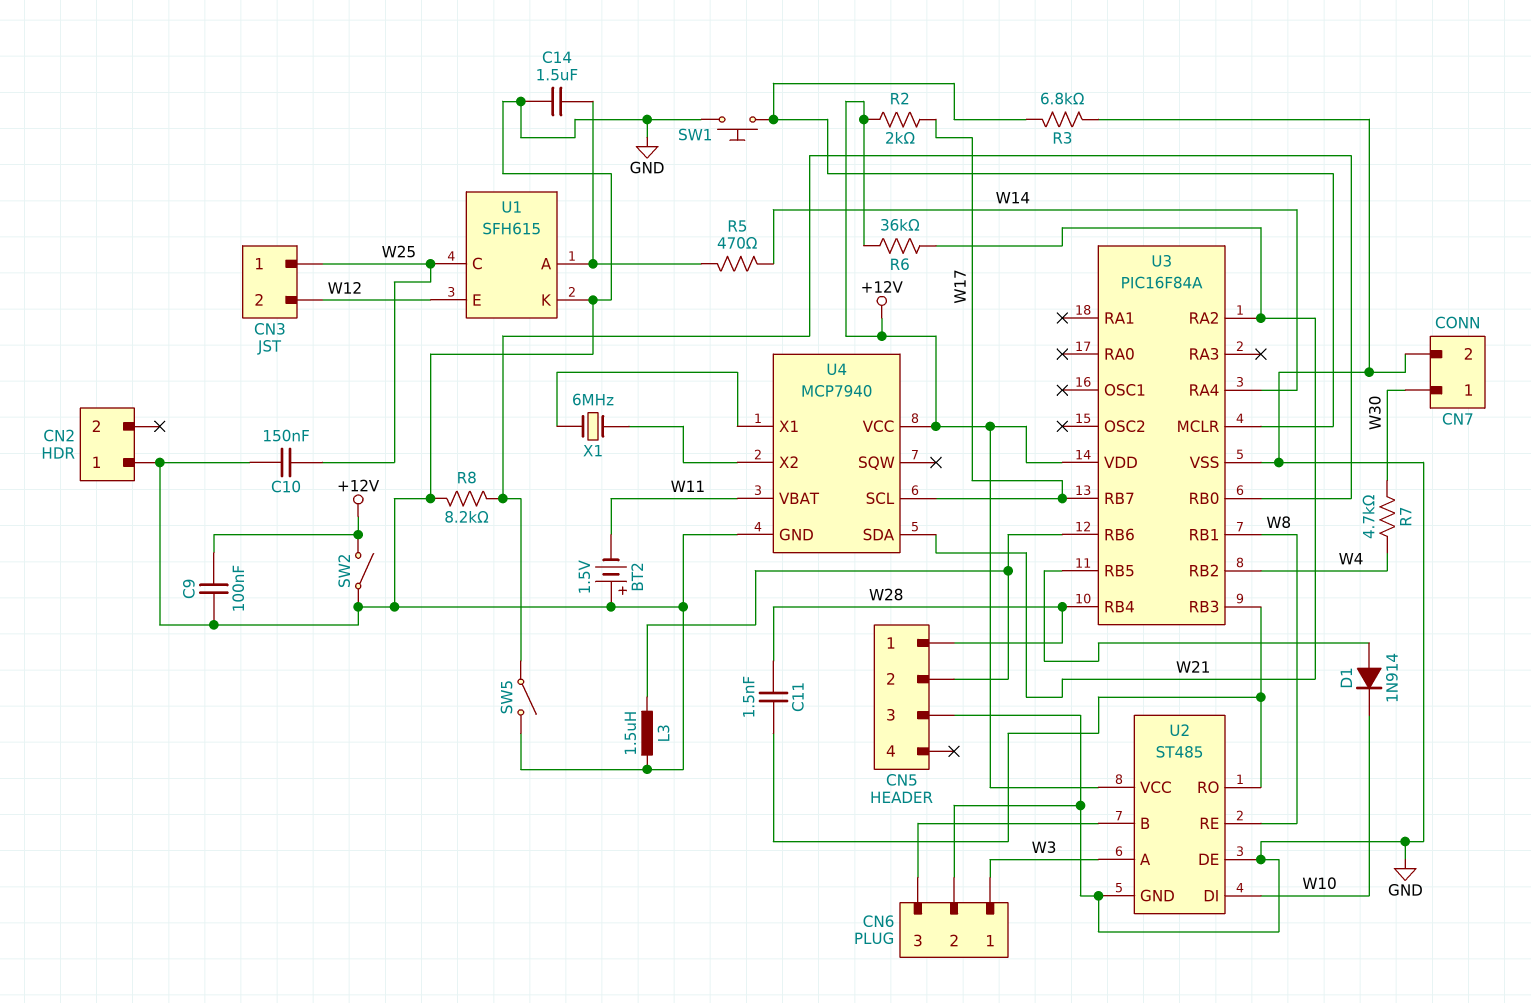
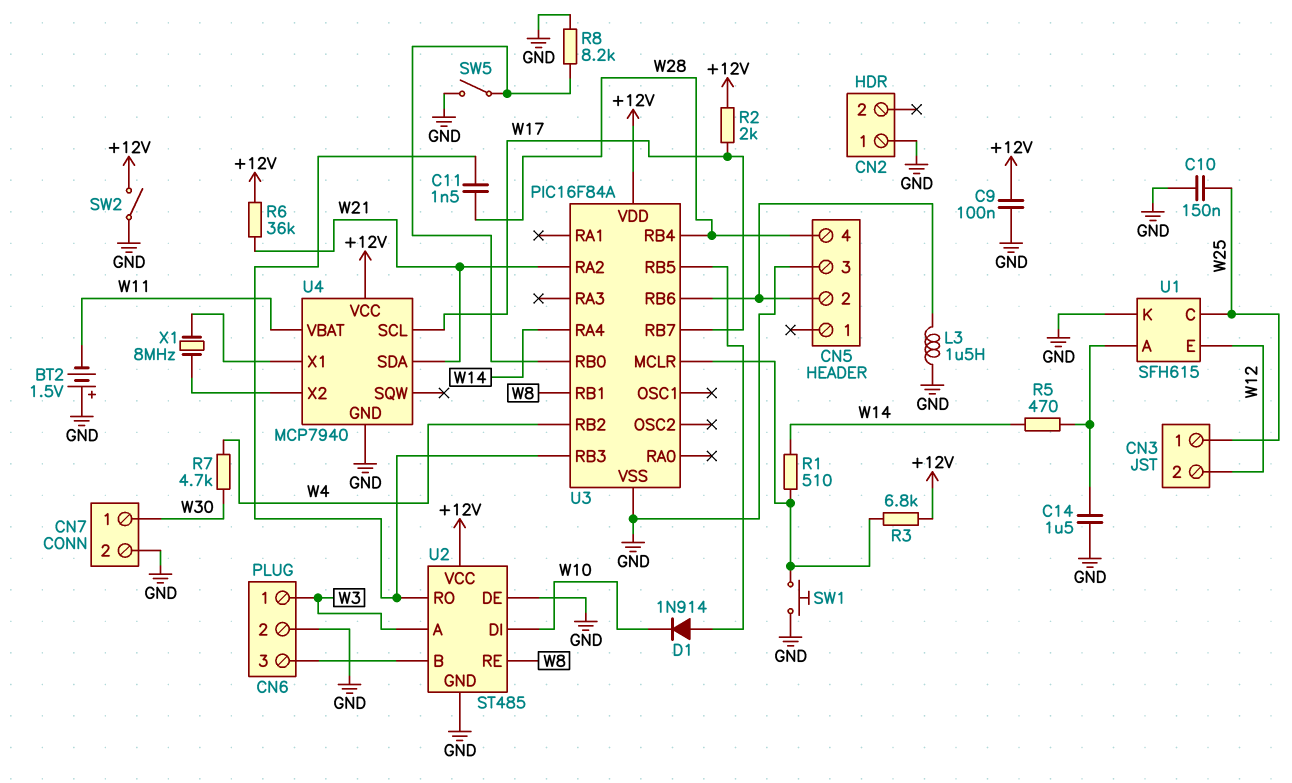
CN5 pin 1: W28 -> none
CN5 pin 4: none -> W28
R1: none -> 510 (U3/MCLR, W14)
R3: 6.8k (GND, U3/MCLR) -> 6.8k (+12V, U3/MCLR)
X1: 6MHz (U4/X1, U4/X2) -> 8MHz (U4/X1, U4/X2)

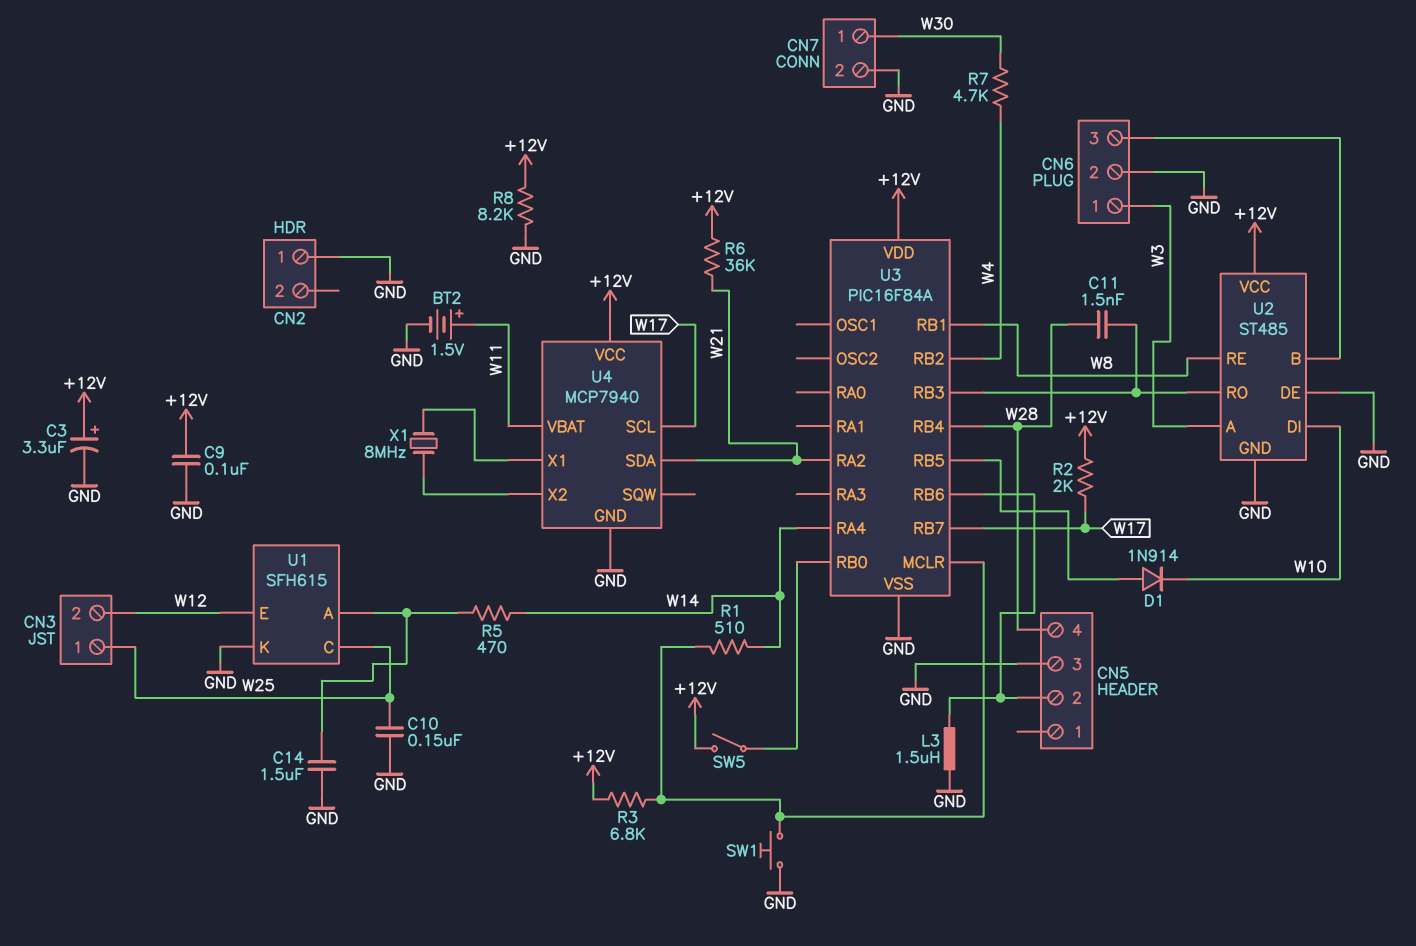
BT2: 1.5V (plus GND, minus W11) -> 1.5V (plus W11, minus GND)
C3: none -> 3.3uF (plus +12V, minus GND)
R8: 8.2k (GND, U3/RB0) -> 8.2k (+12V, GND)
SW2: switch (+12V, GND) -> none
SW5: switch (GND, U3/RB0) -> switch (+12V, U3/RB0)

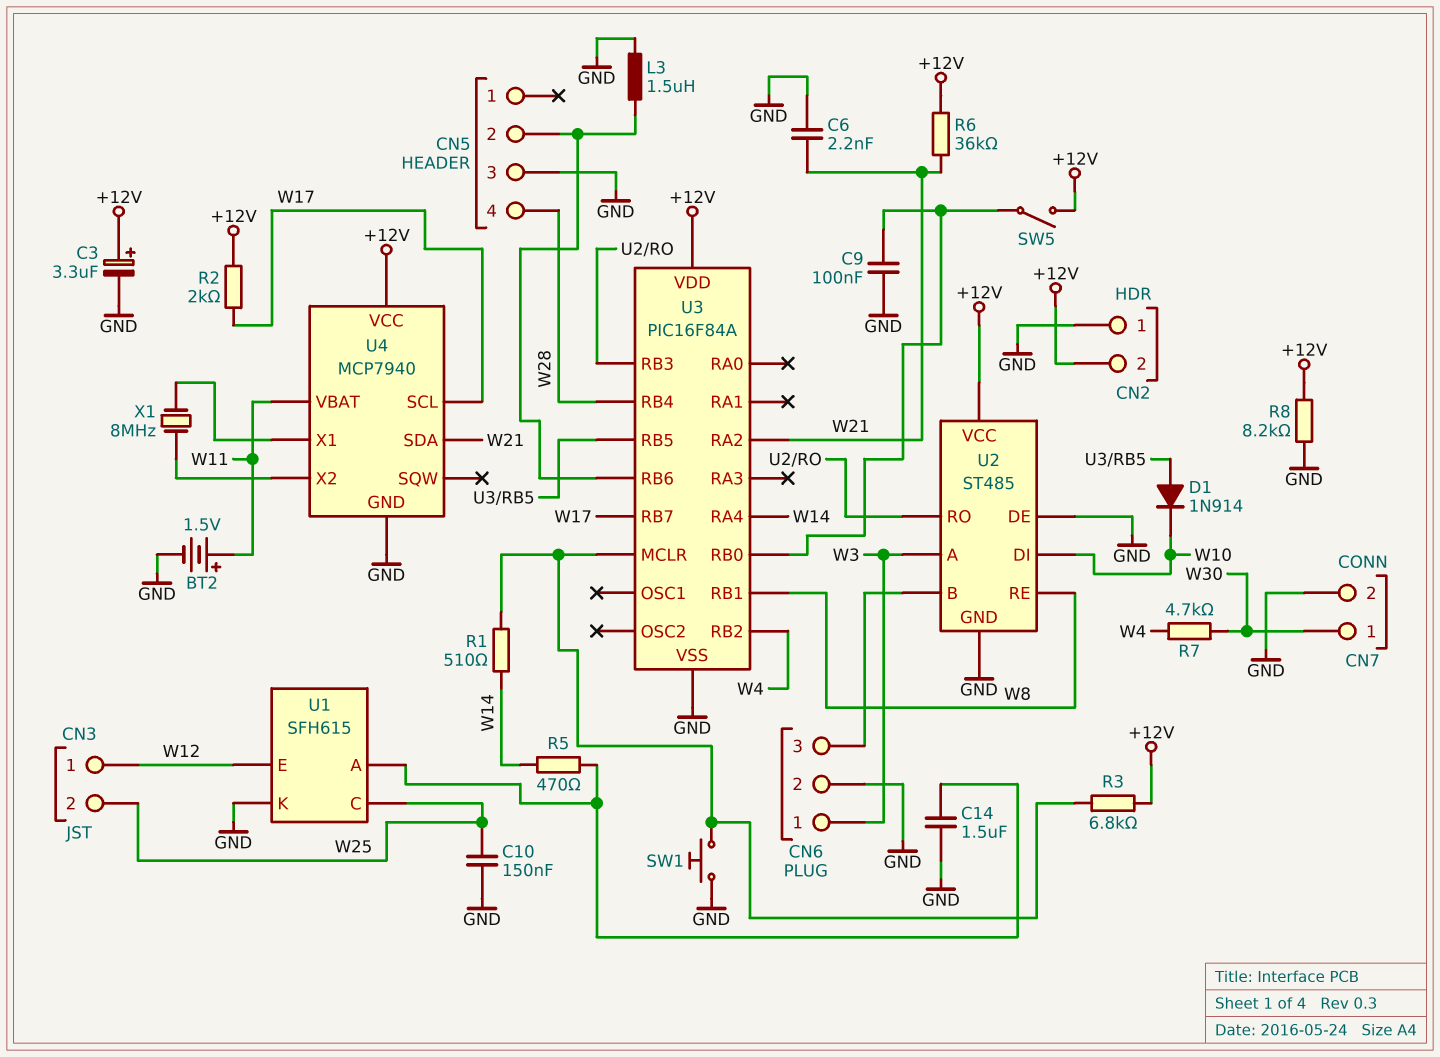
C6: none -> 2.2nF (GND, W21)
C9: 100nF (+12V, GND) -> 100nF (GND, U3/RB0)
C11: 1.5nF (U2/RO, W28) -> none
CN2 pin 2: none -> +12V
CN3 pin 1: W25 -> W12
CN3 pin 2: W12 -> W25

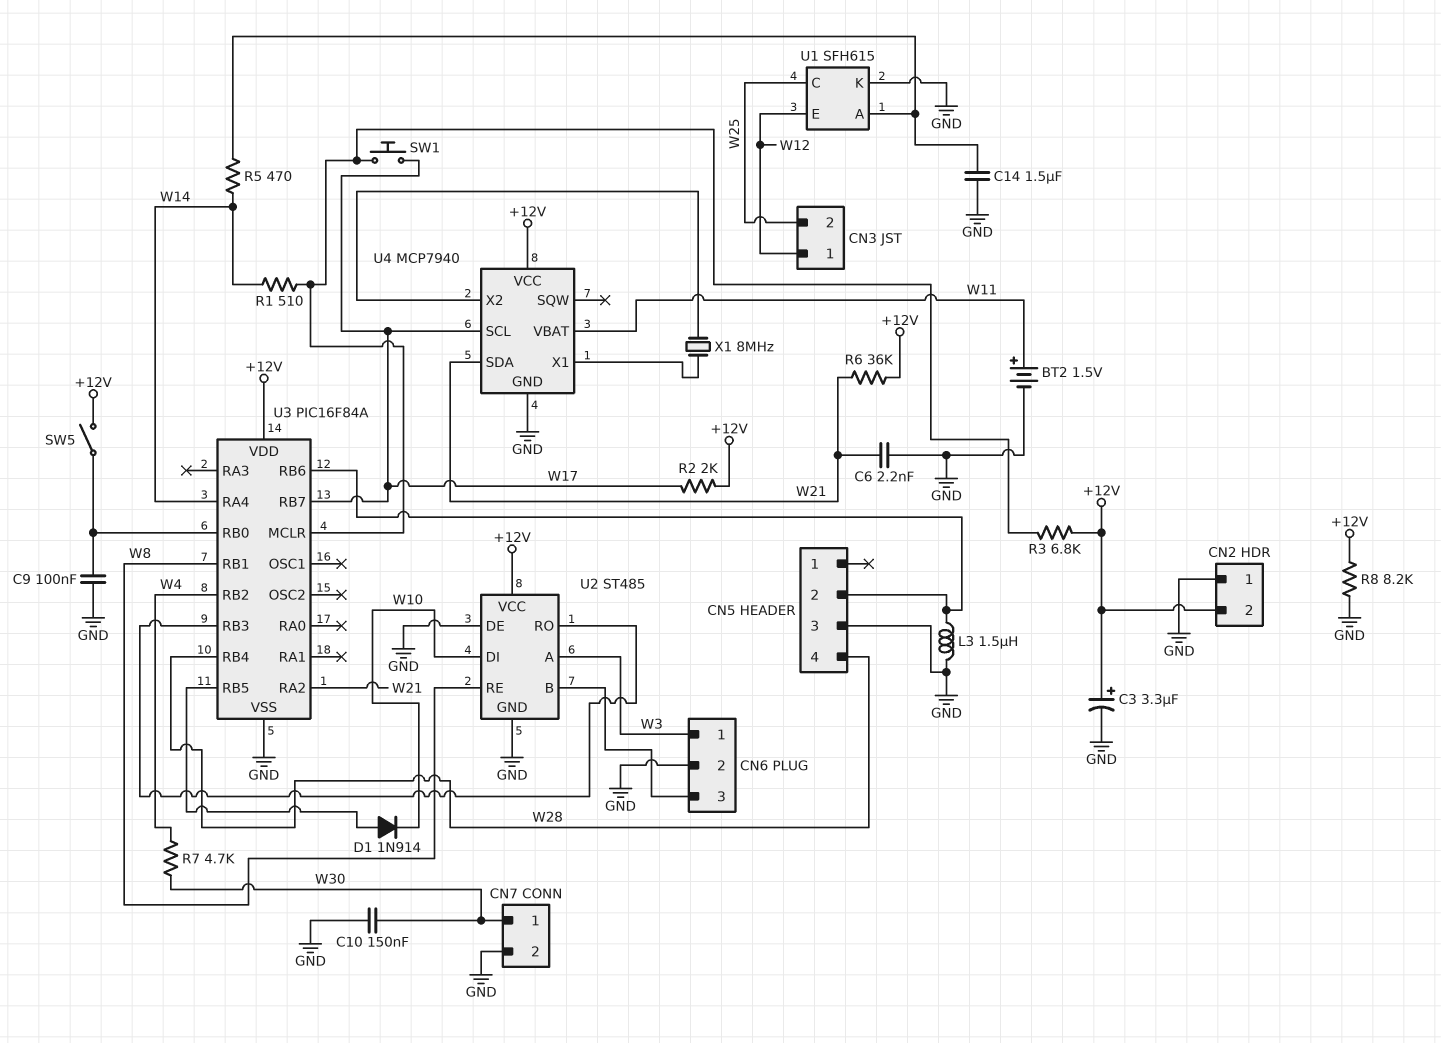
C10: 150nF (GND, W25) -> 150nF (GND, W30)
SW1: button (GND, U3/MCLR) -> button (U3/MCLR, W17)

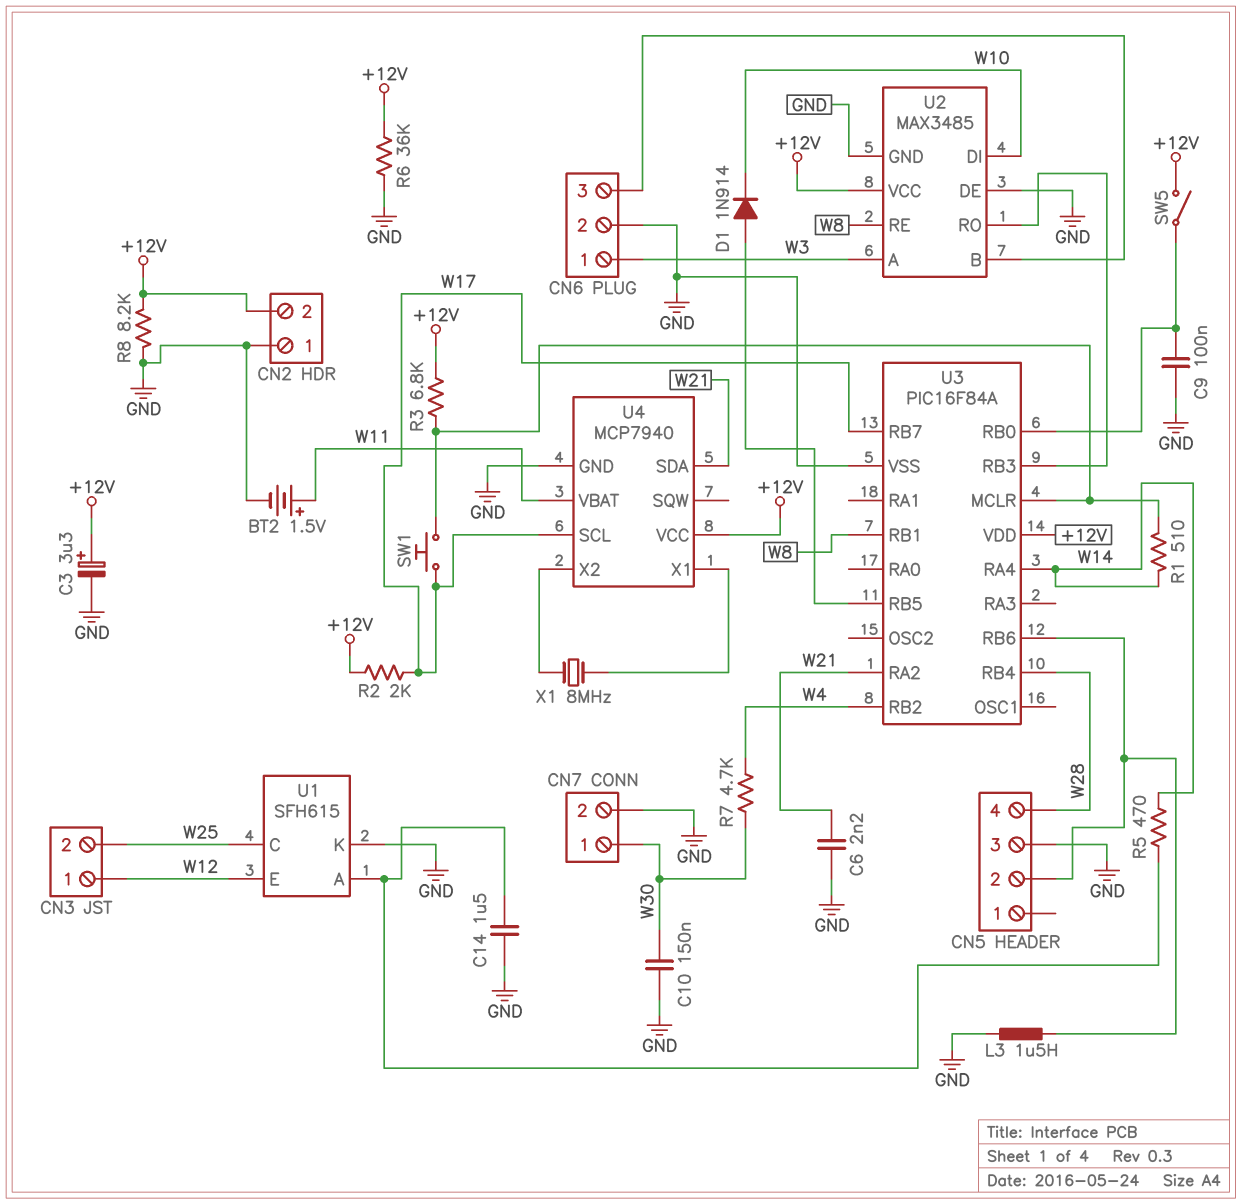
R6: 36k (+12V, W21) -> 36k (+12V, GND)
U2: ST485 -> MAX3485

